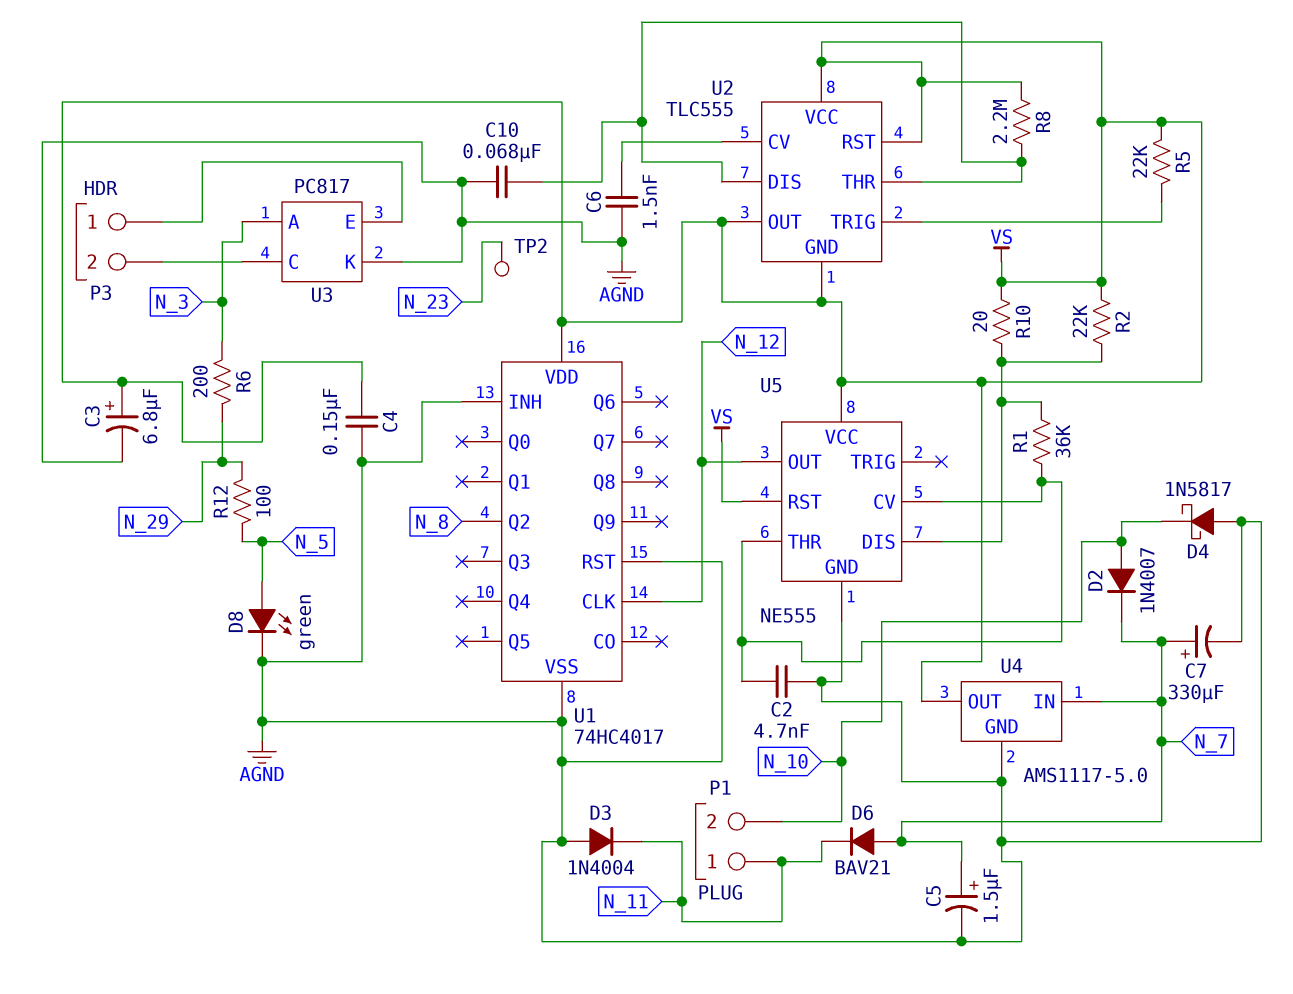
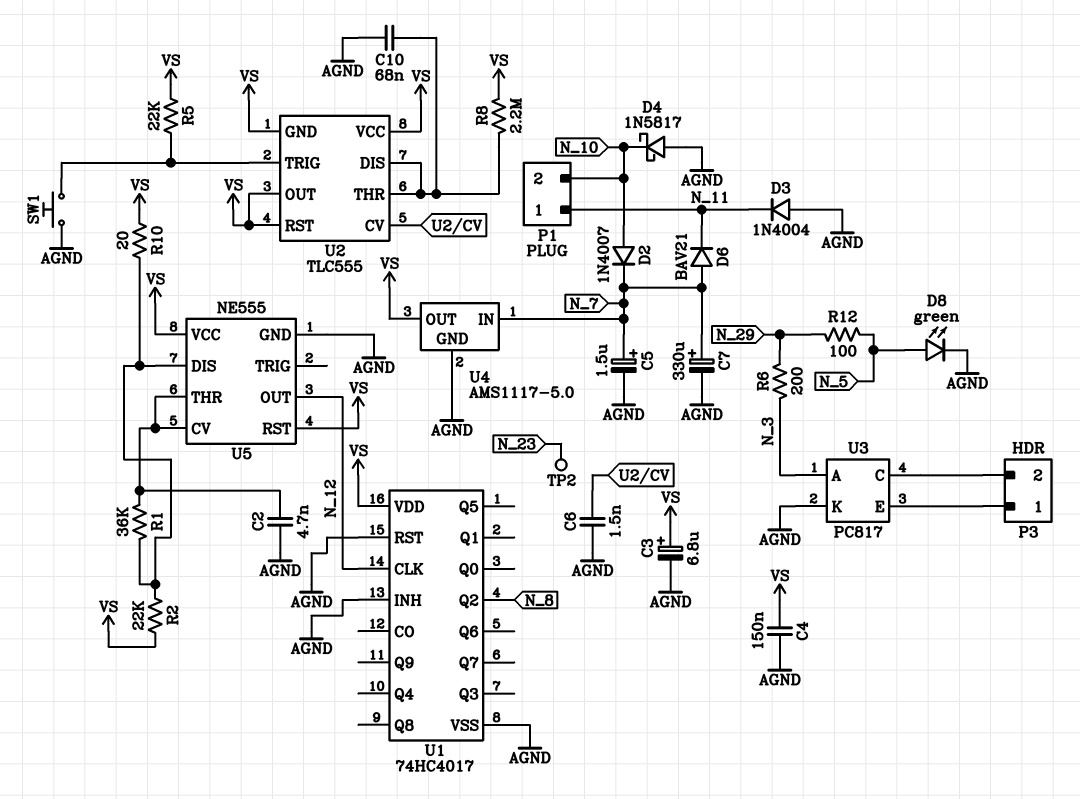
SW1: none -> button (AGND, U2/TRIG)

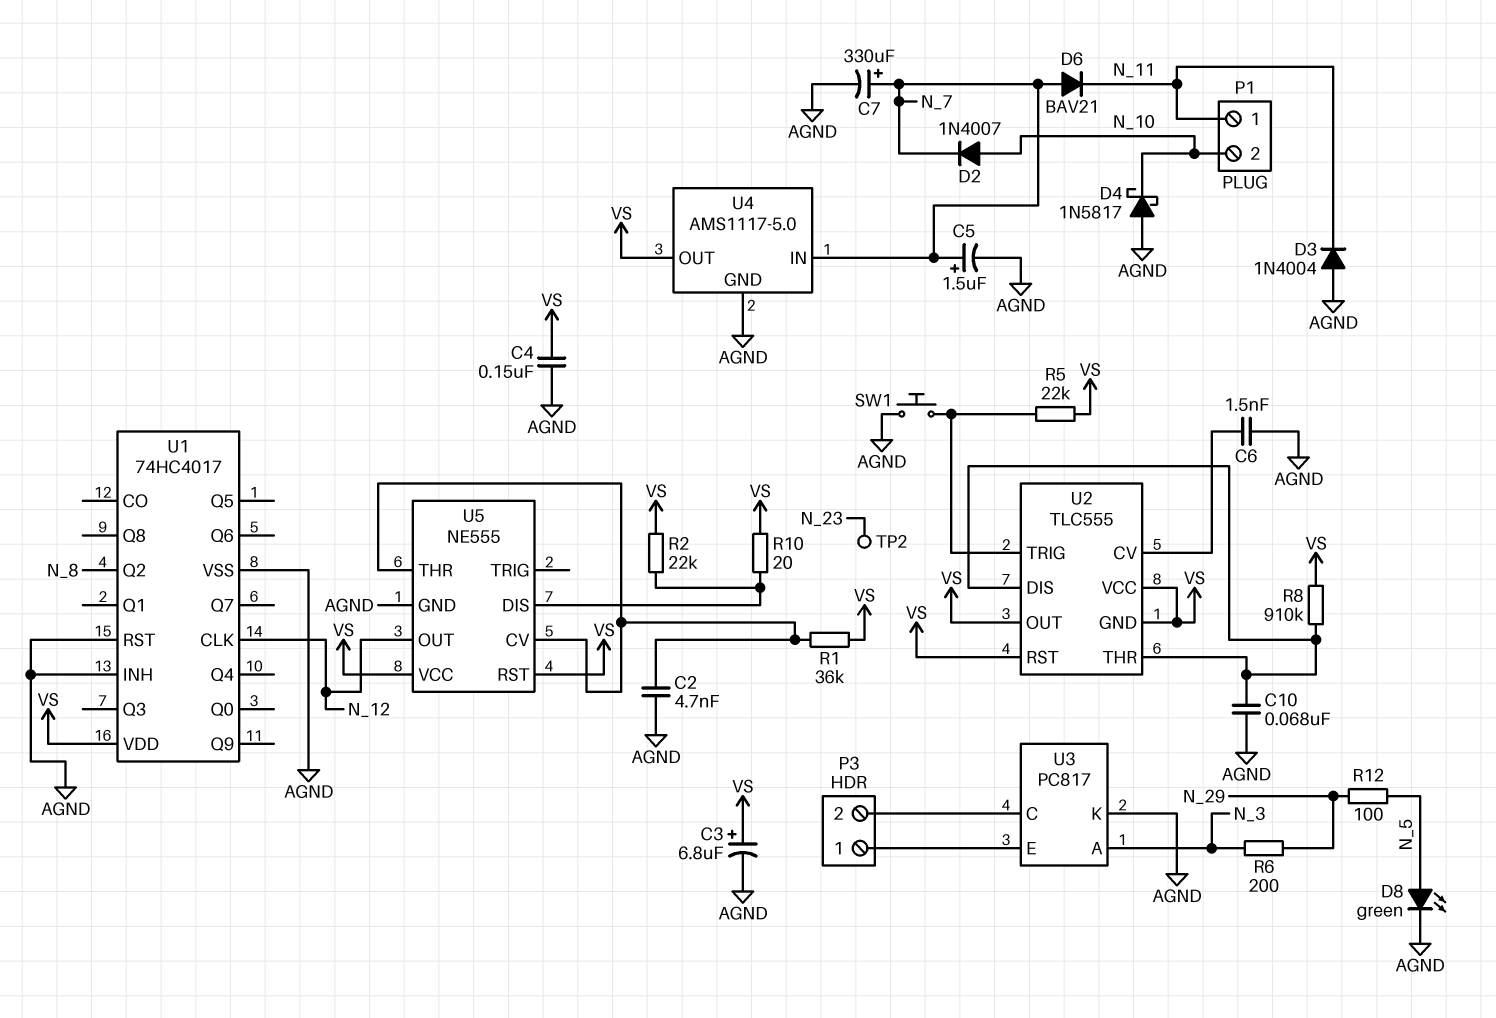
R1: 36k (U5/CV, U5/DIS) -> 36k (U5/CV, VS)
R8: 2.2M (U2/DIS, VS) -> 910k (U2/DIS, VS)

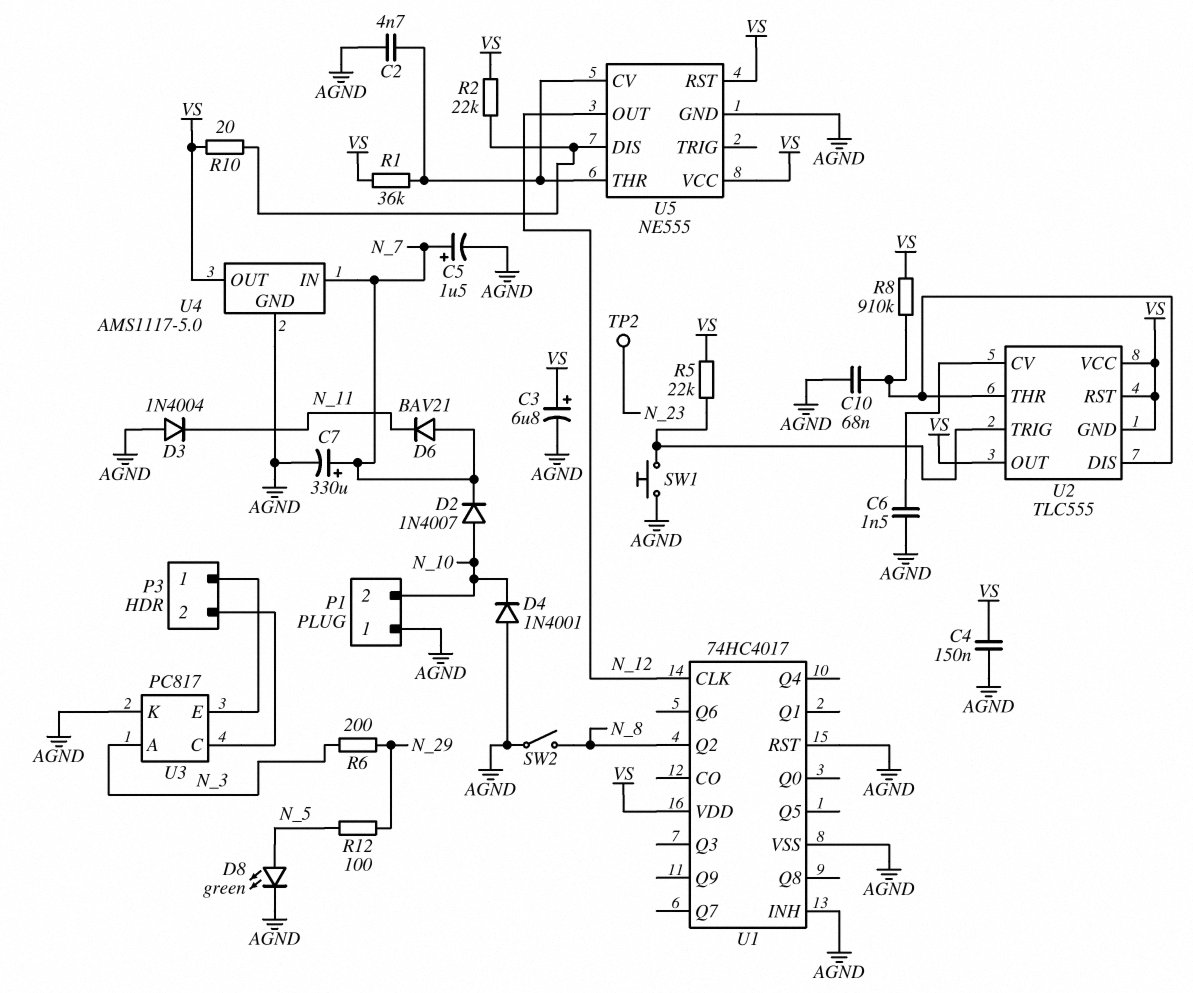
D4: schottky 1N5817 (A AGND, K N_10) -> diode 1N4001 (A AGND, K N_10)
P1 pin 1: N_11 -> AGND
SW2: none -> switch (AGND, N_8)

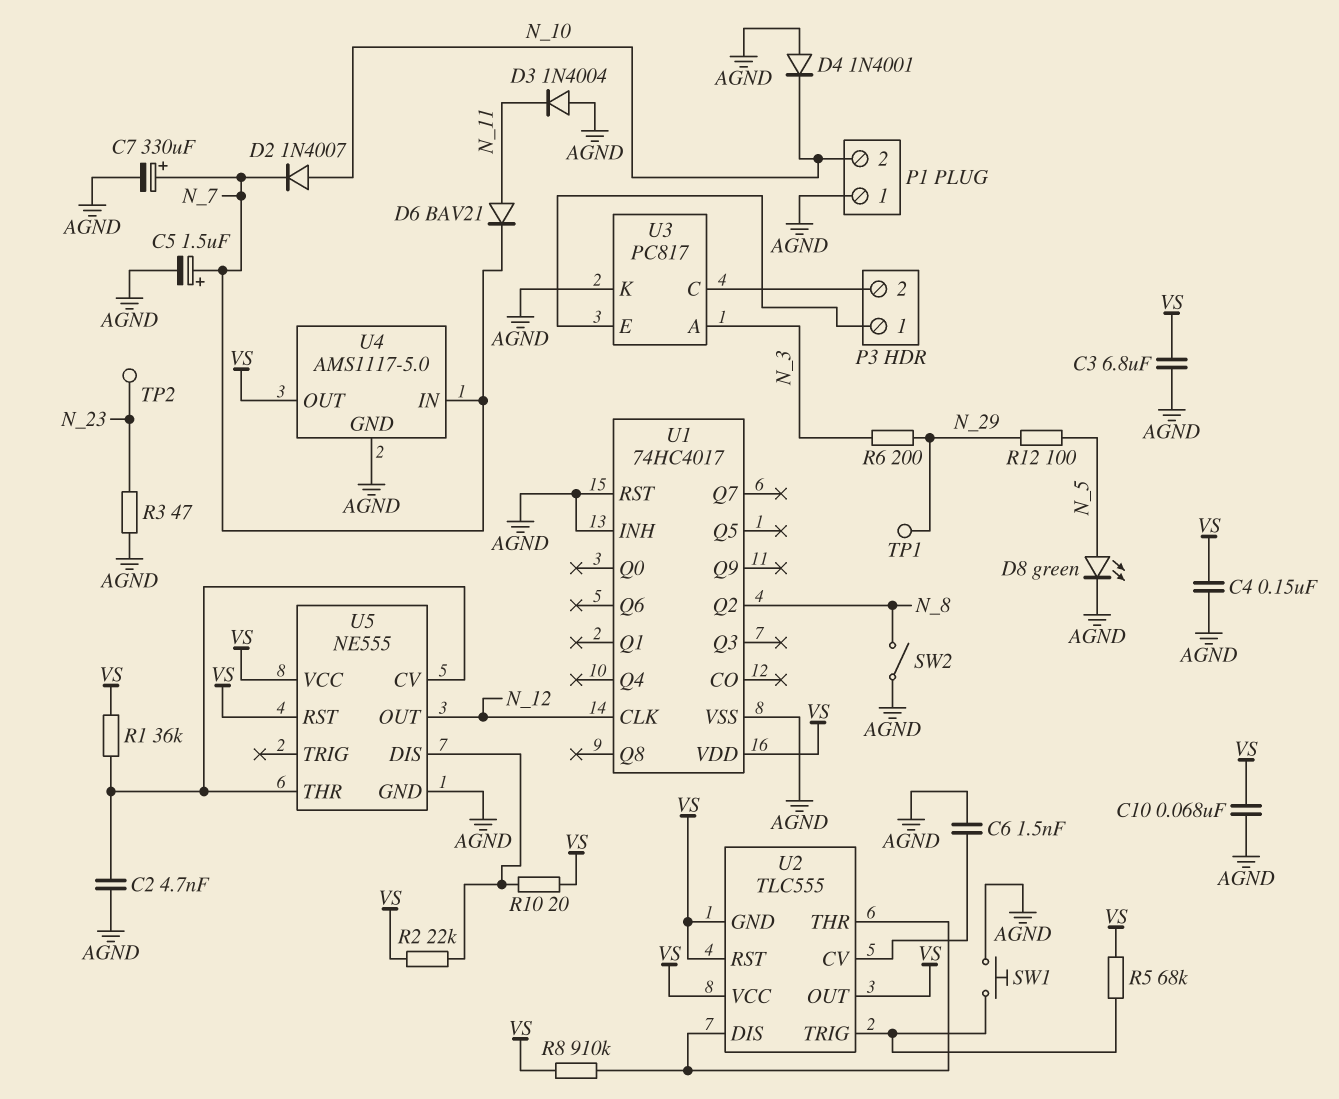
C3: 6.8uF (plus VS, minus AGND) -> 6.8uF (AGND, VS)
C10: 68nF (AGND, U2/DIS) -> 68nF (AGND, VS)
D6: diode BAV21 (A N_7, K N_11) -> diode BAV21 (A N_11, K N_7)
R3: none -> 47 (AGND, N_23)
R5: 22k (U2/TRIG, VS) -> 68k (U2/TRIG, VS)
TP1: none -> test point (N_29)

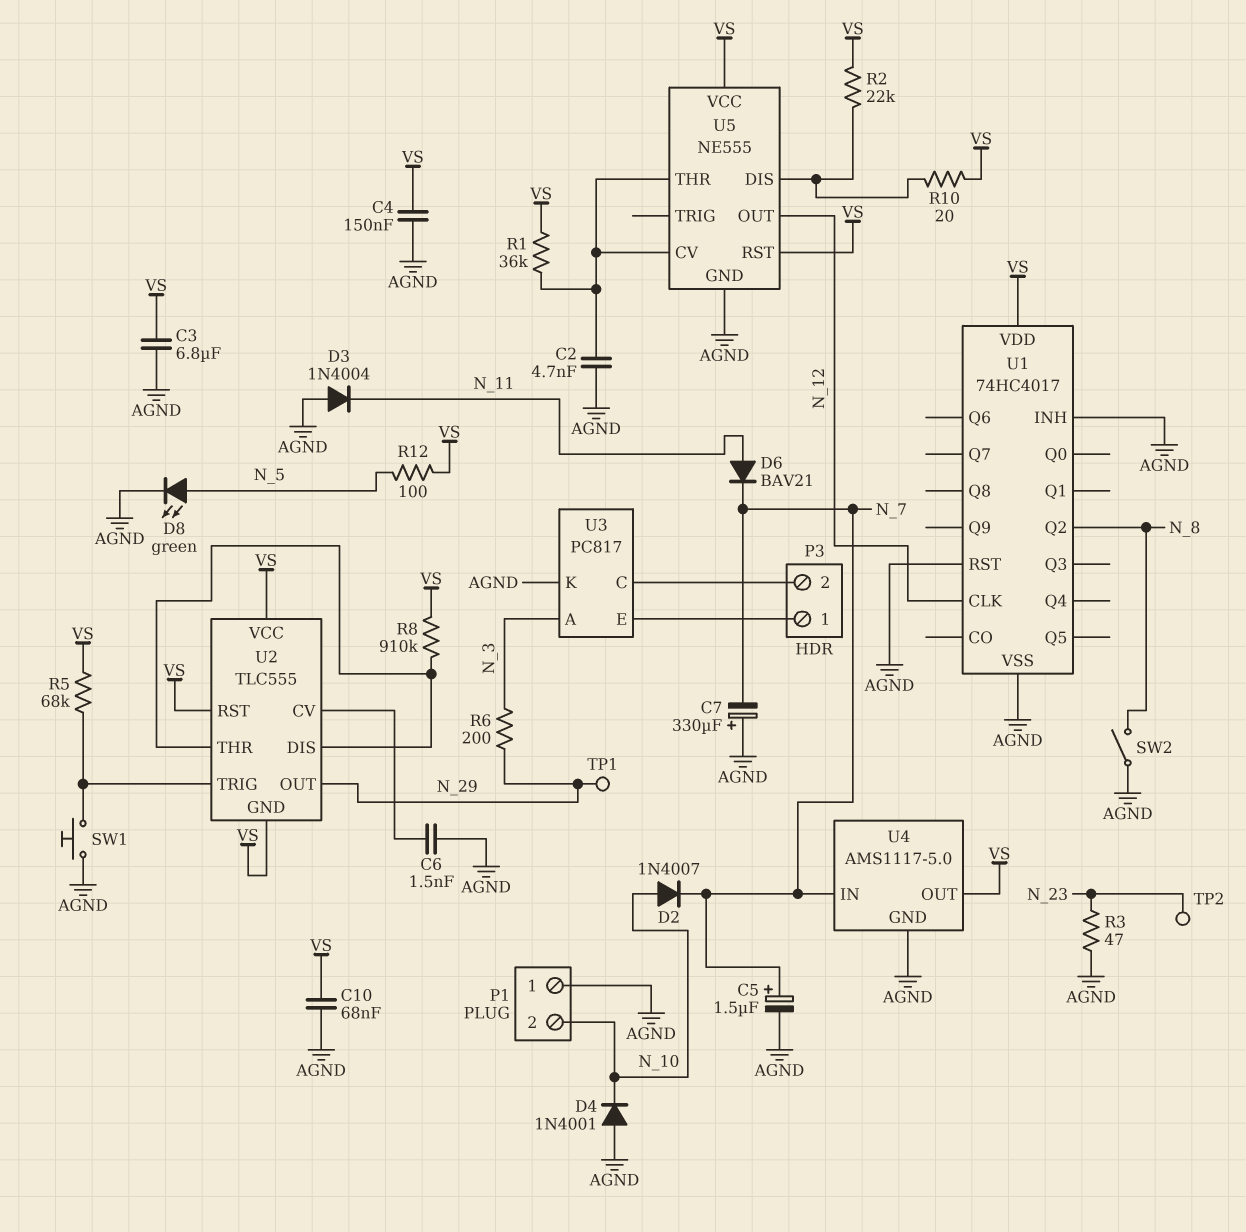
C7: 330uF (plus N_7, minus AGND) -> 330uF (plus AGND, minus N_7)
R12: 100 (N_5, N_29) -> 100 (N_5, VS)
U2 pin OUT: VS -> N_29

